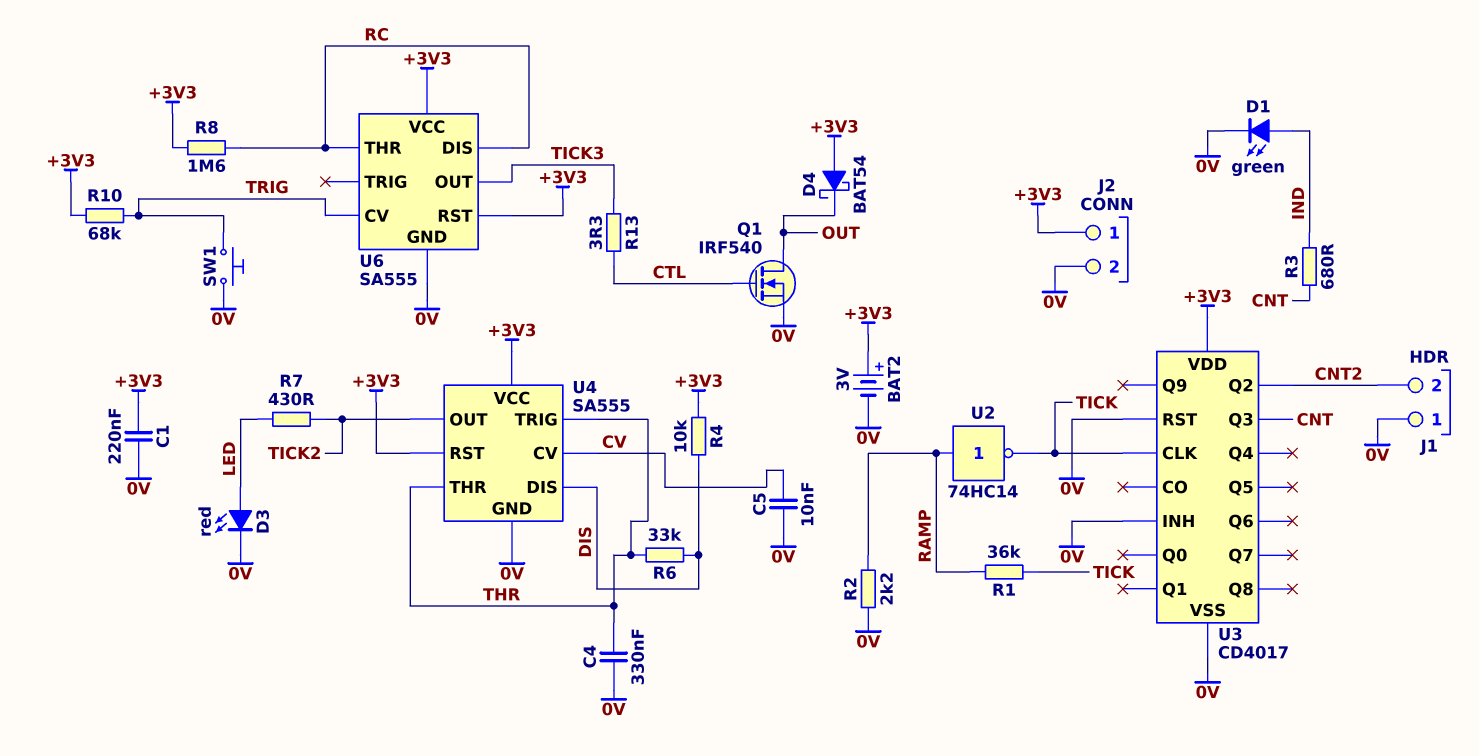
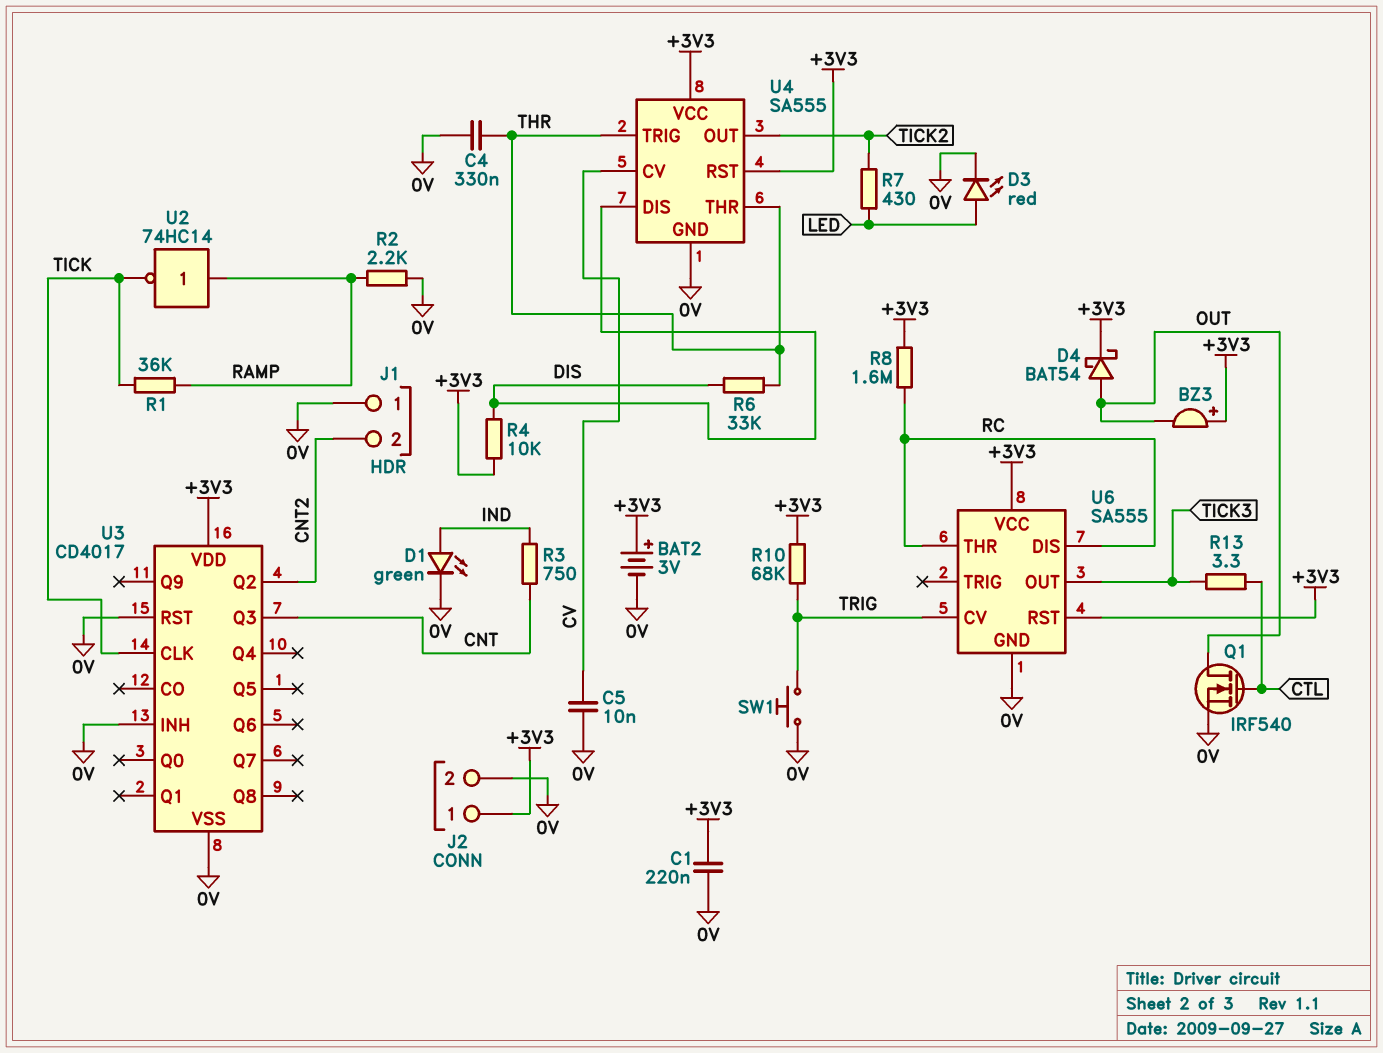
BZ3: none -> buzzer (plus +3V3, minus OUT)
D4: schottky BAT54 (A +3V3, K OUT) -> schottky BAT54 (A OUT, K +3V3)
R3: 680 (CNT, IND) -> 750 (CNT, IND)

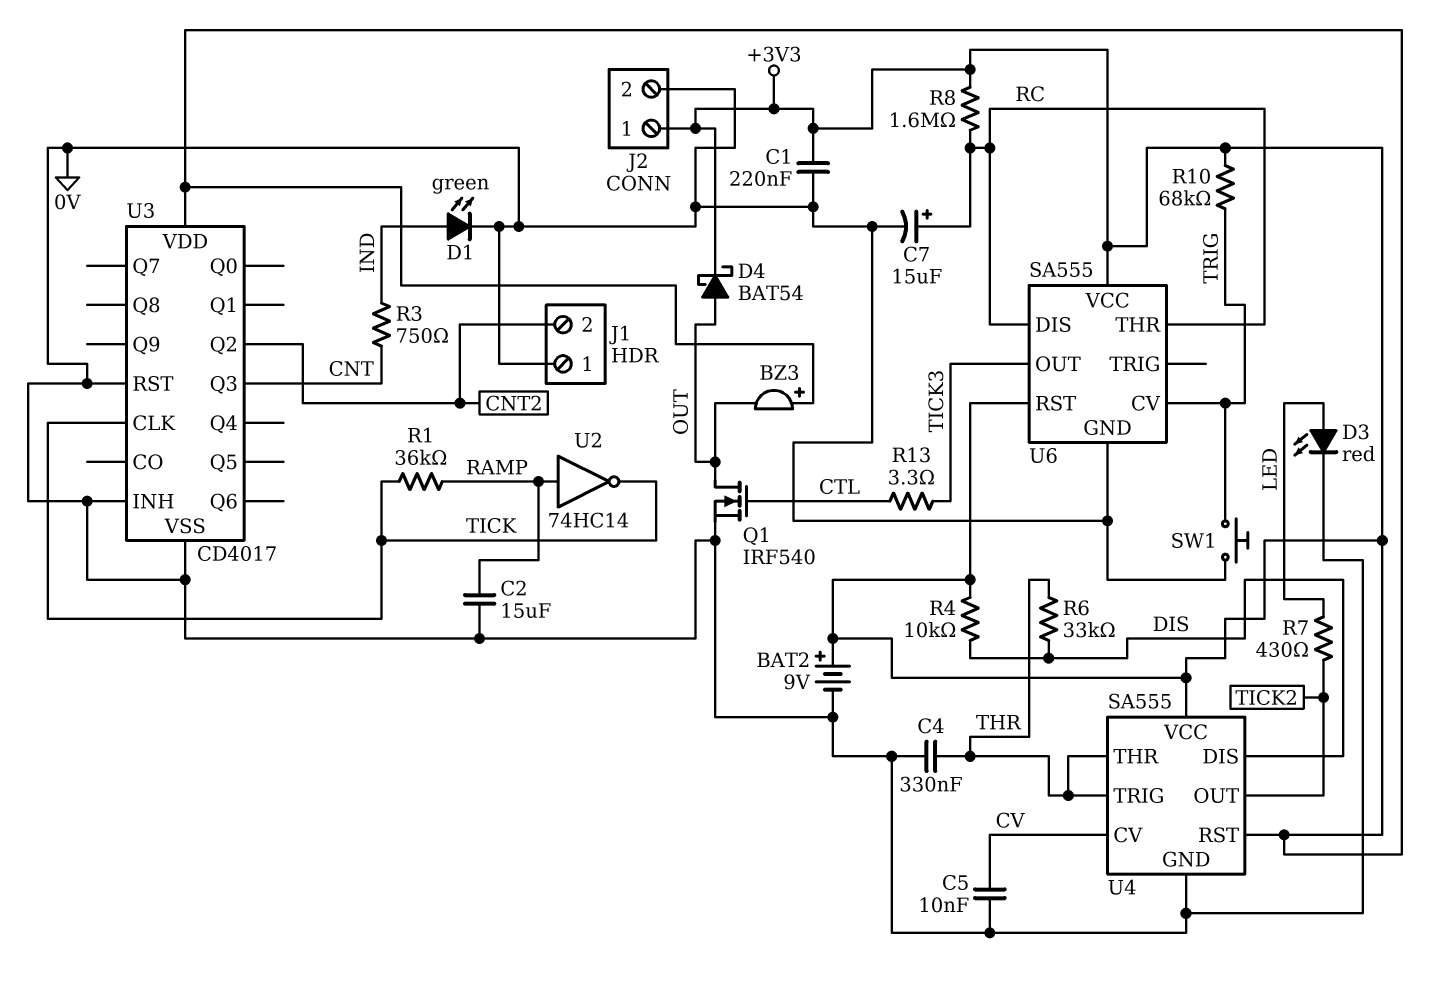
BAT2: 3V (plus +3V3, minus 0V) -> 9V (plus +3V3, minus 0V)
C2: none -> 15uF (0V, RAMP)
C7: none -> 15uF (plus RC, minus 0V)
R2: 2.2k (0V, RAMP) -> none

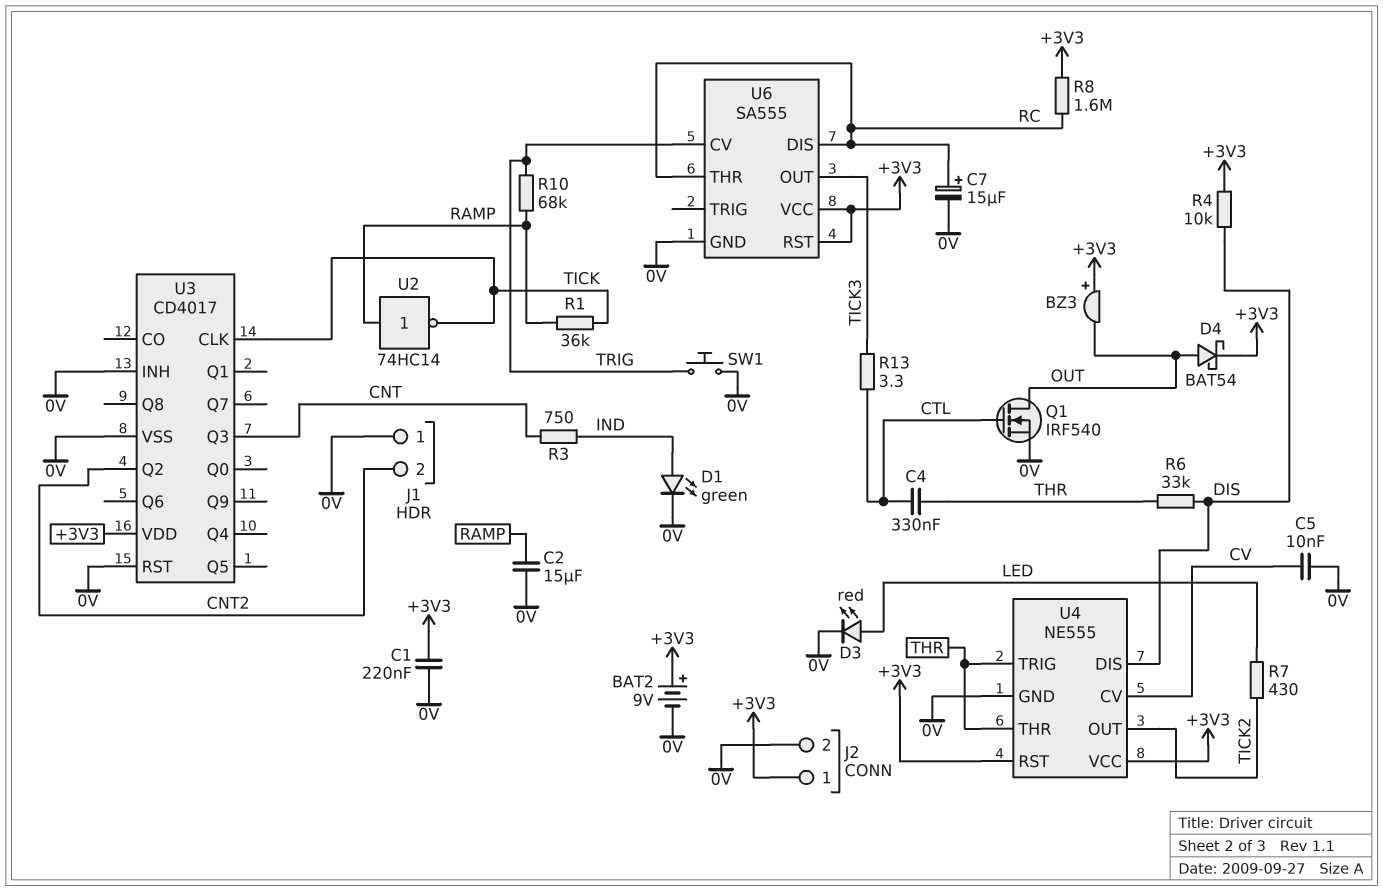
C4: 330nF (0V, THR) -> 330nF (CTL, THR)
R10: 68k (+3V3, TRIG) -> 68k (RAMP, TRIG)
U4: SA555 -> NE555

